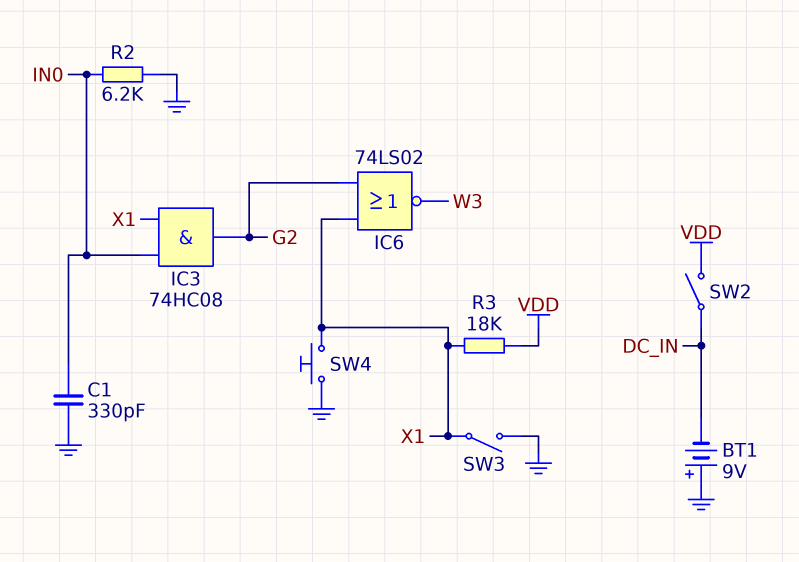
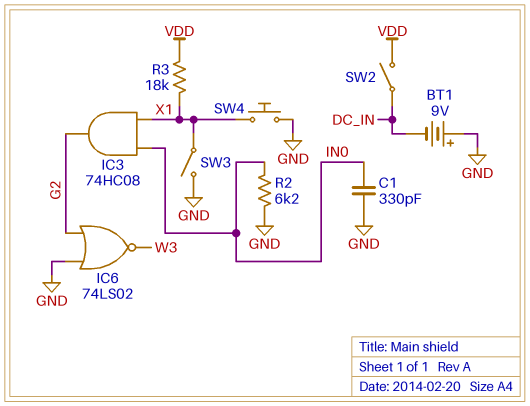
IC6: NOR 74LS02 (in G2, in X1, out W3) -> NOR 74LS02 (in G2, in GND, out W3)

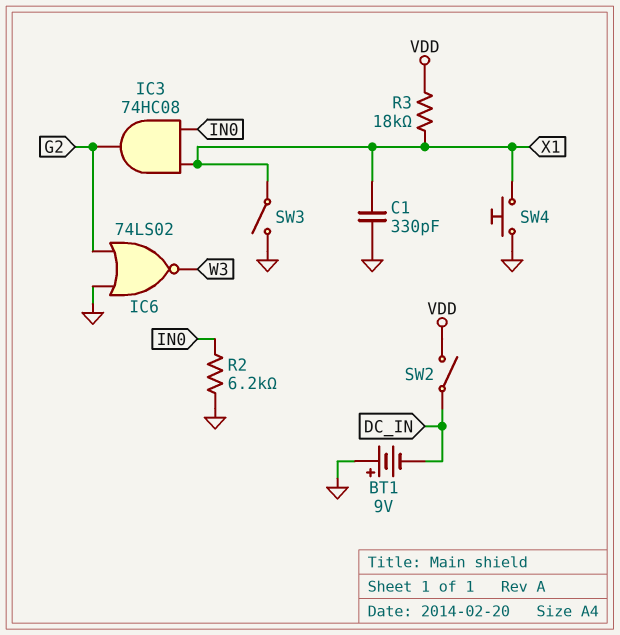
C1: 330pF (GND, IN0) -> 330pF (GND, X1)

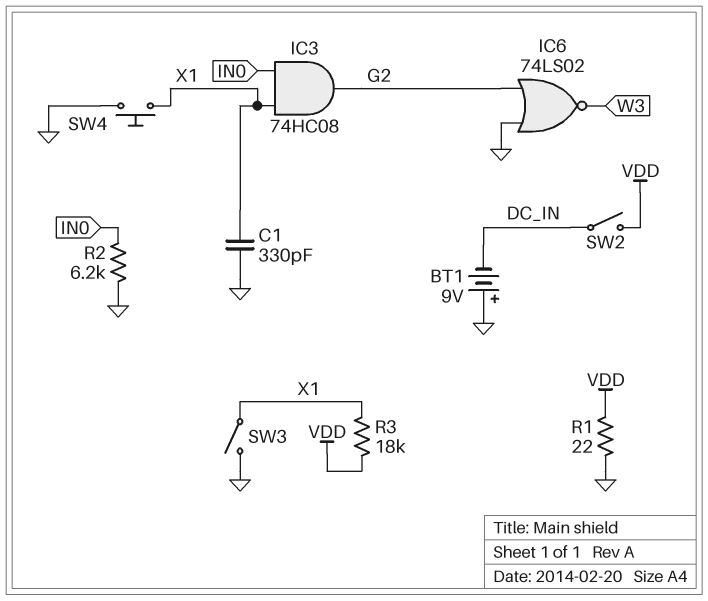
R1: none -> 22 (GND, VDD)

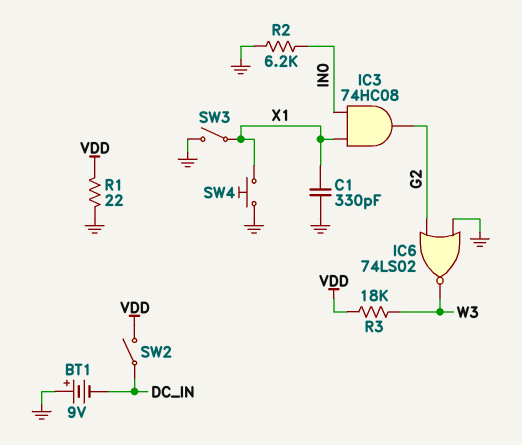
R3: 18k (VDD, X1) -> 18k (VDD, W3)

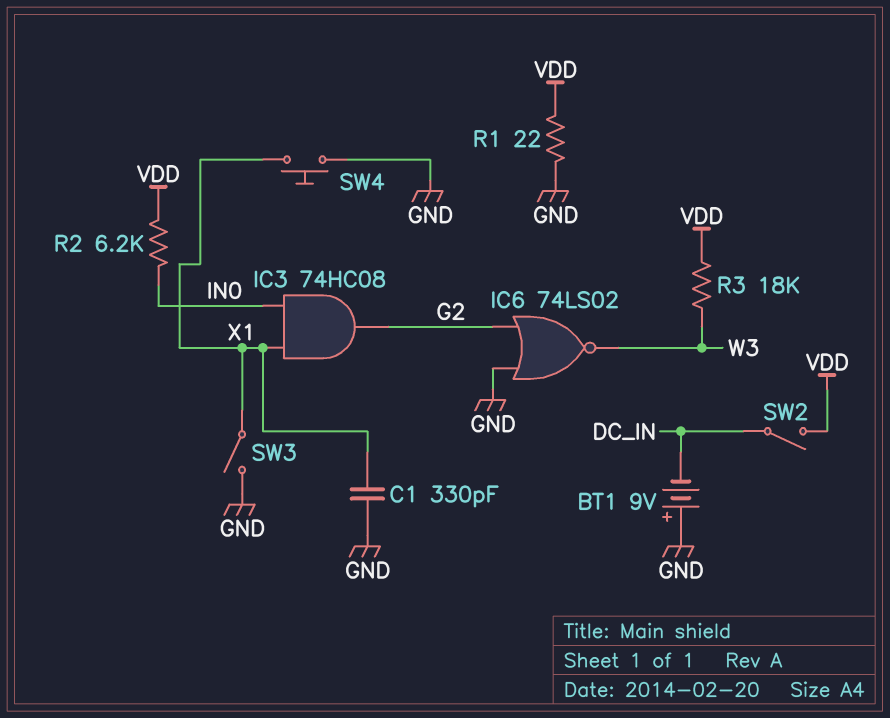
R2: 6.2k (GND, IN0) -> 6.2k (IN0, VDD)

